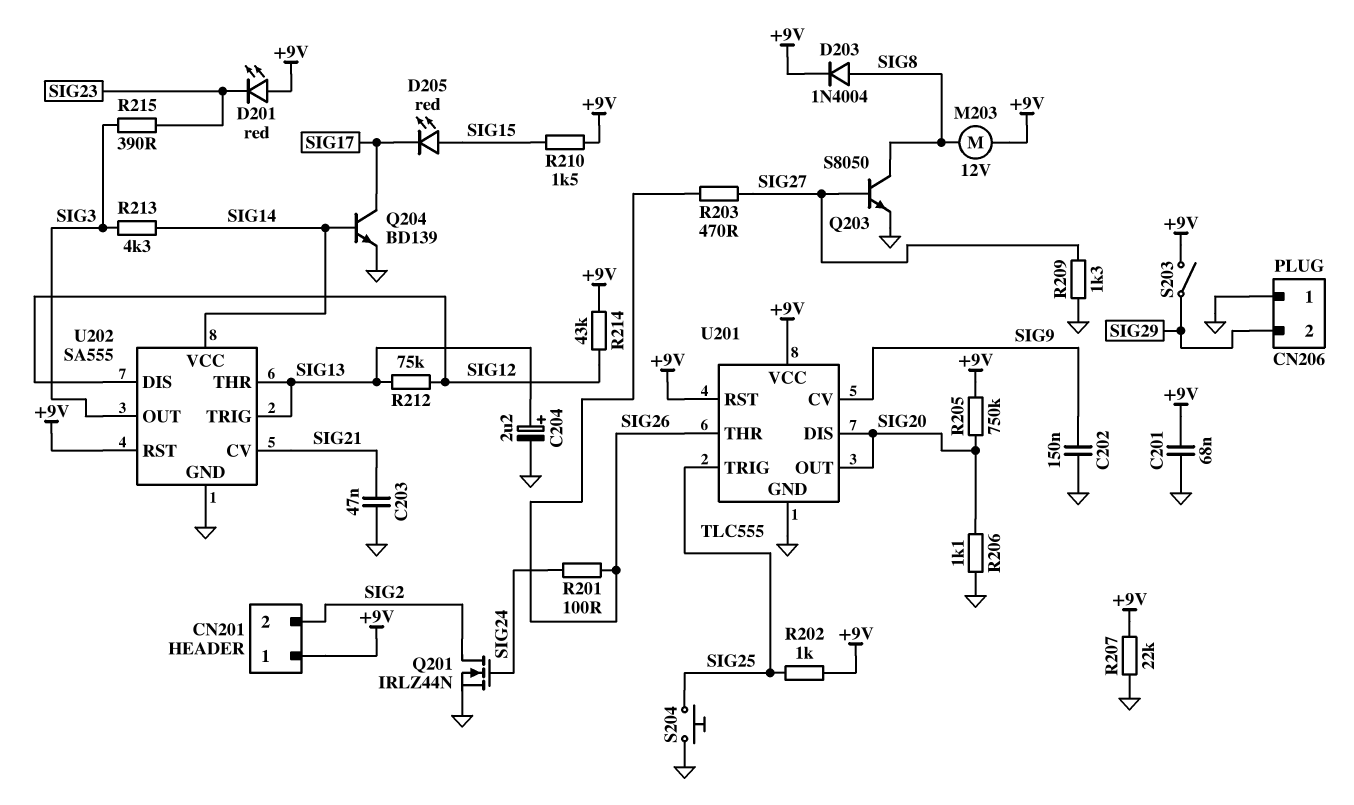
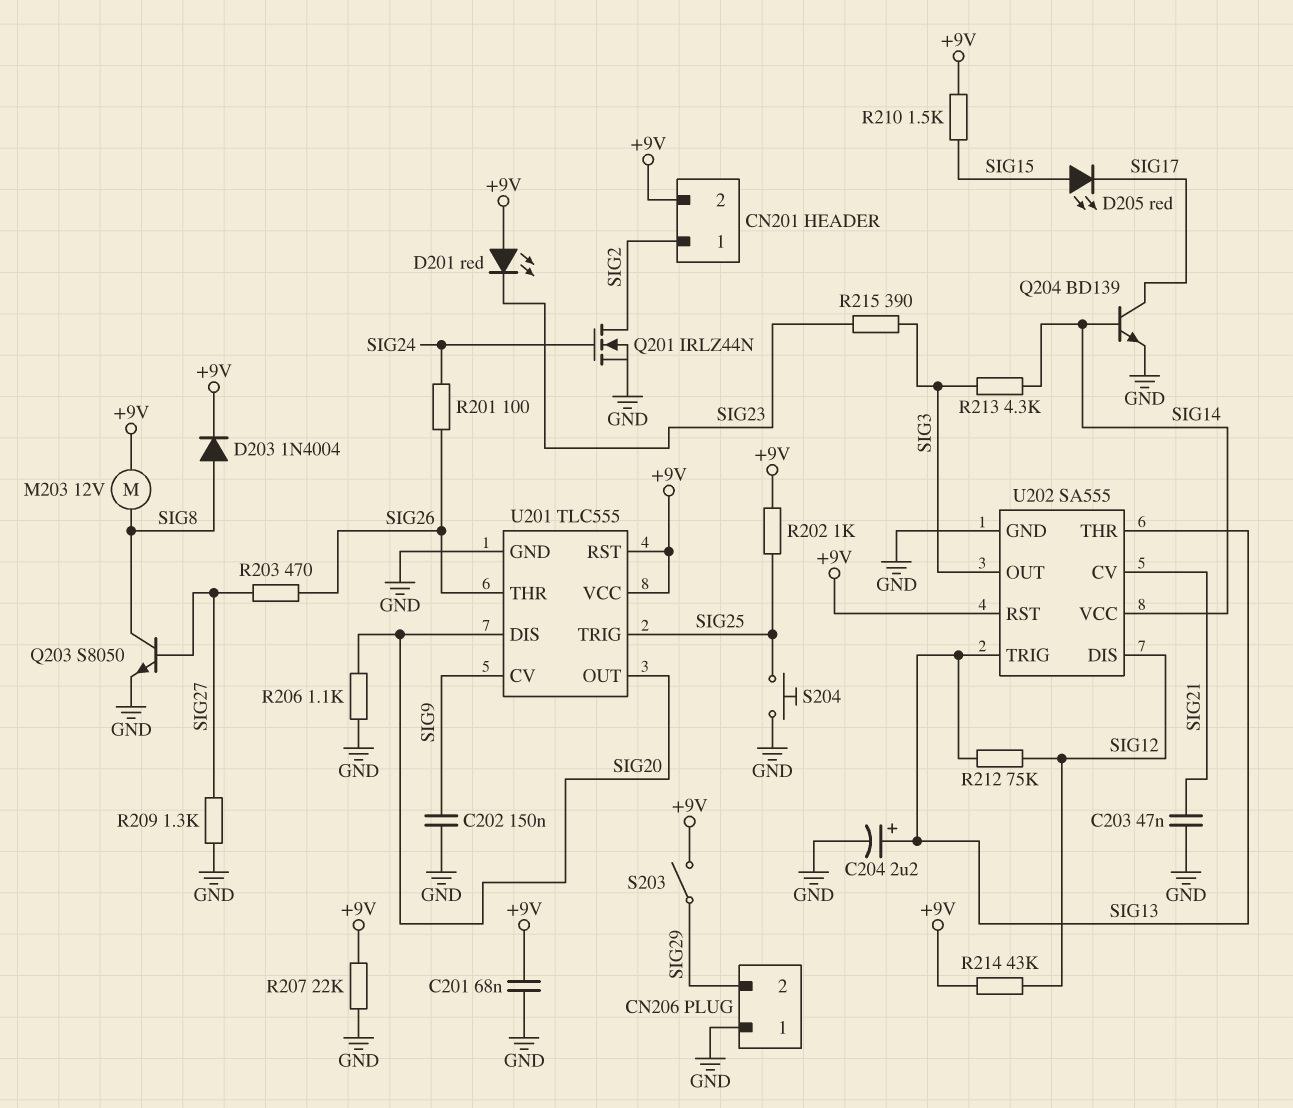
CN201 pin 1: +9V -> SIG2
CN201 pin 2: SIG2 -> +9V
R205: 750k (+9V, SIG20) -> none

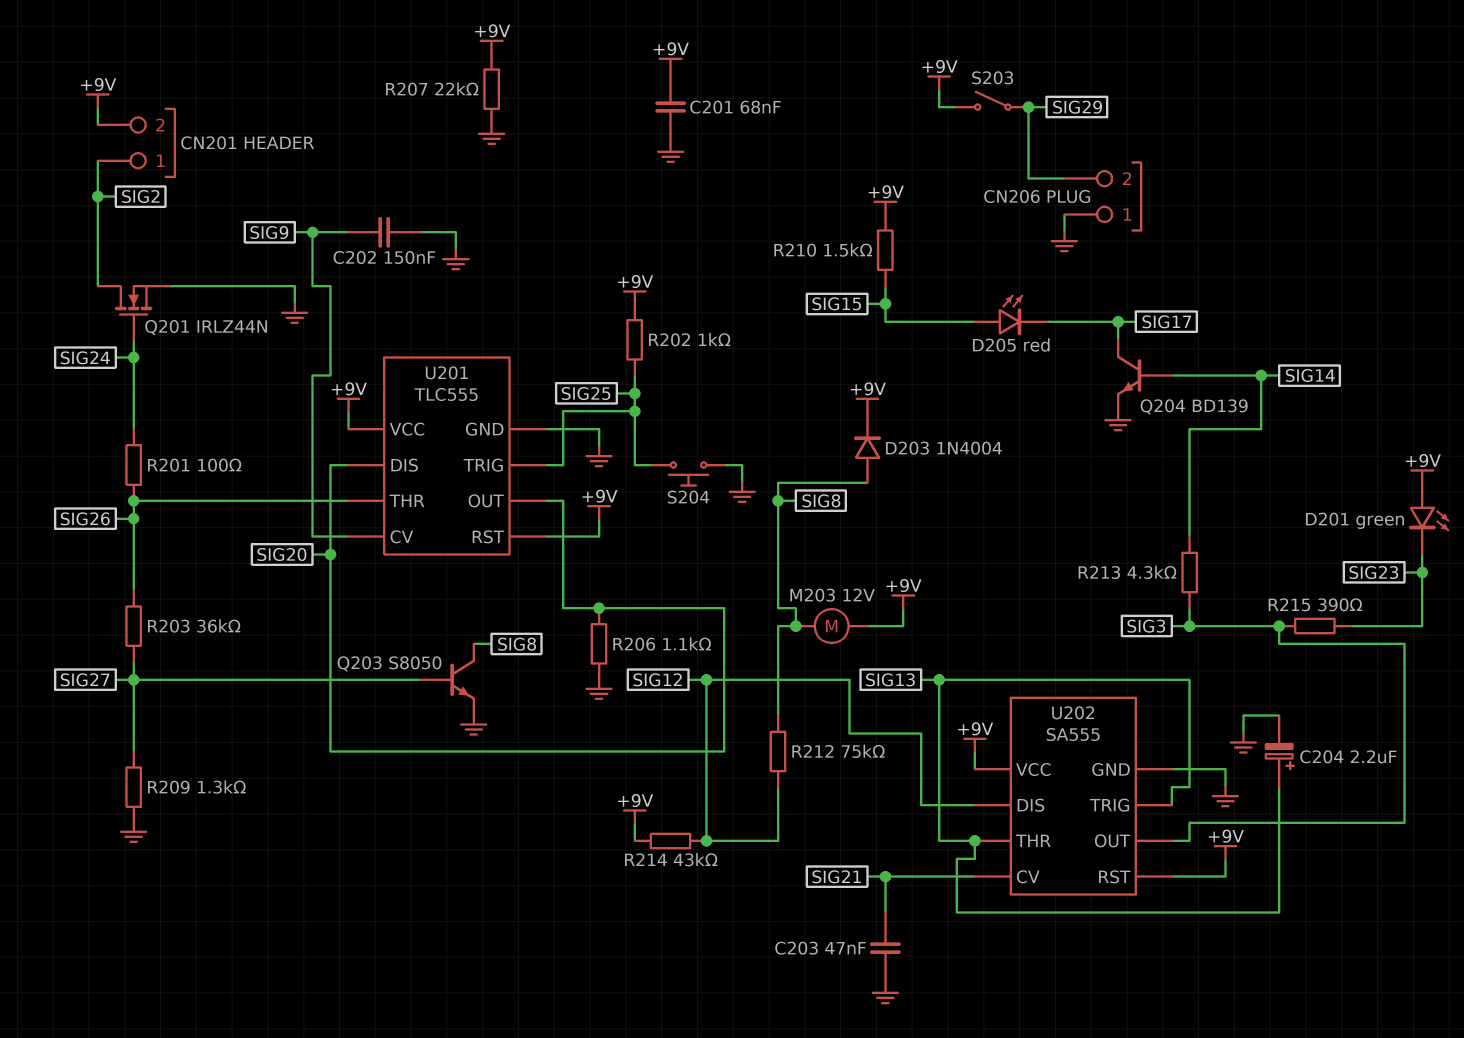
D201: LED red (A +9V, K SIG23) -> LED green (A +9V, K SIG23)
R203: 470 (SIG26, SIG27) -> 36k (SIG26, SIG27)
R212: 75k (SIG12, SIG13) -> 75k (SIG8, SIG12)
U202 pin VCC: SIG14 -> +9V

